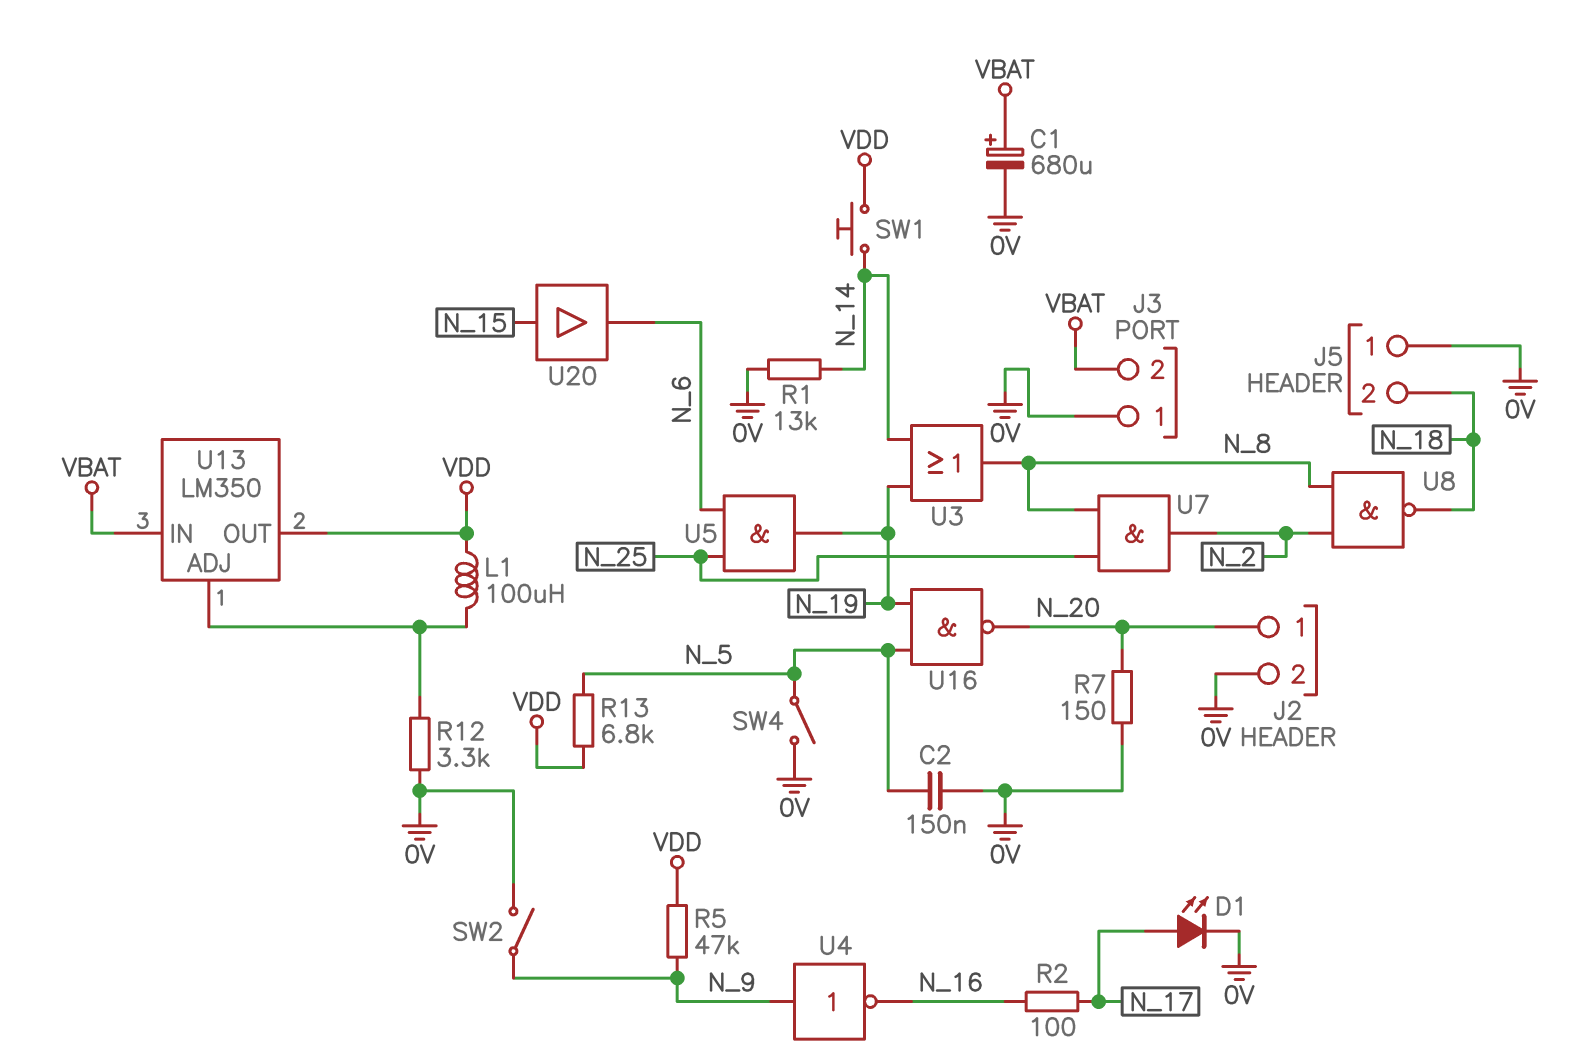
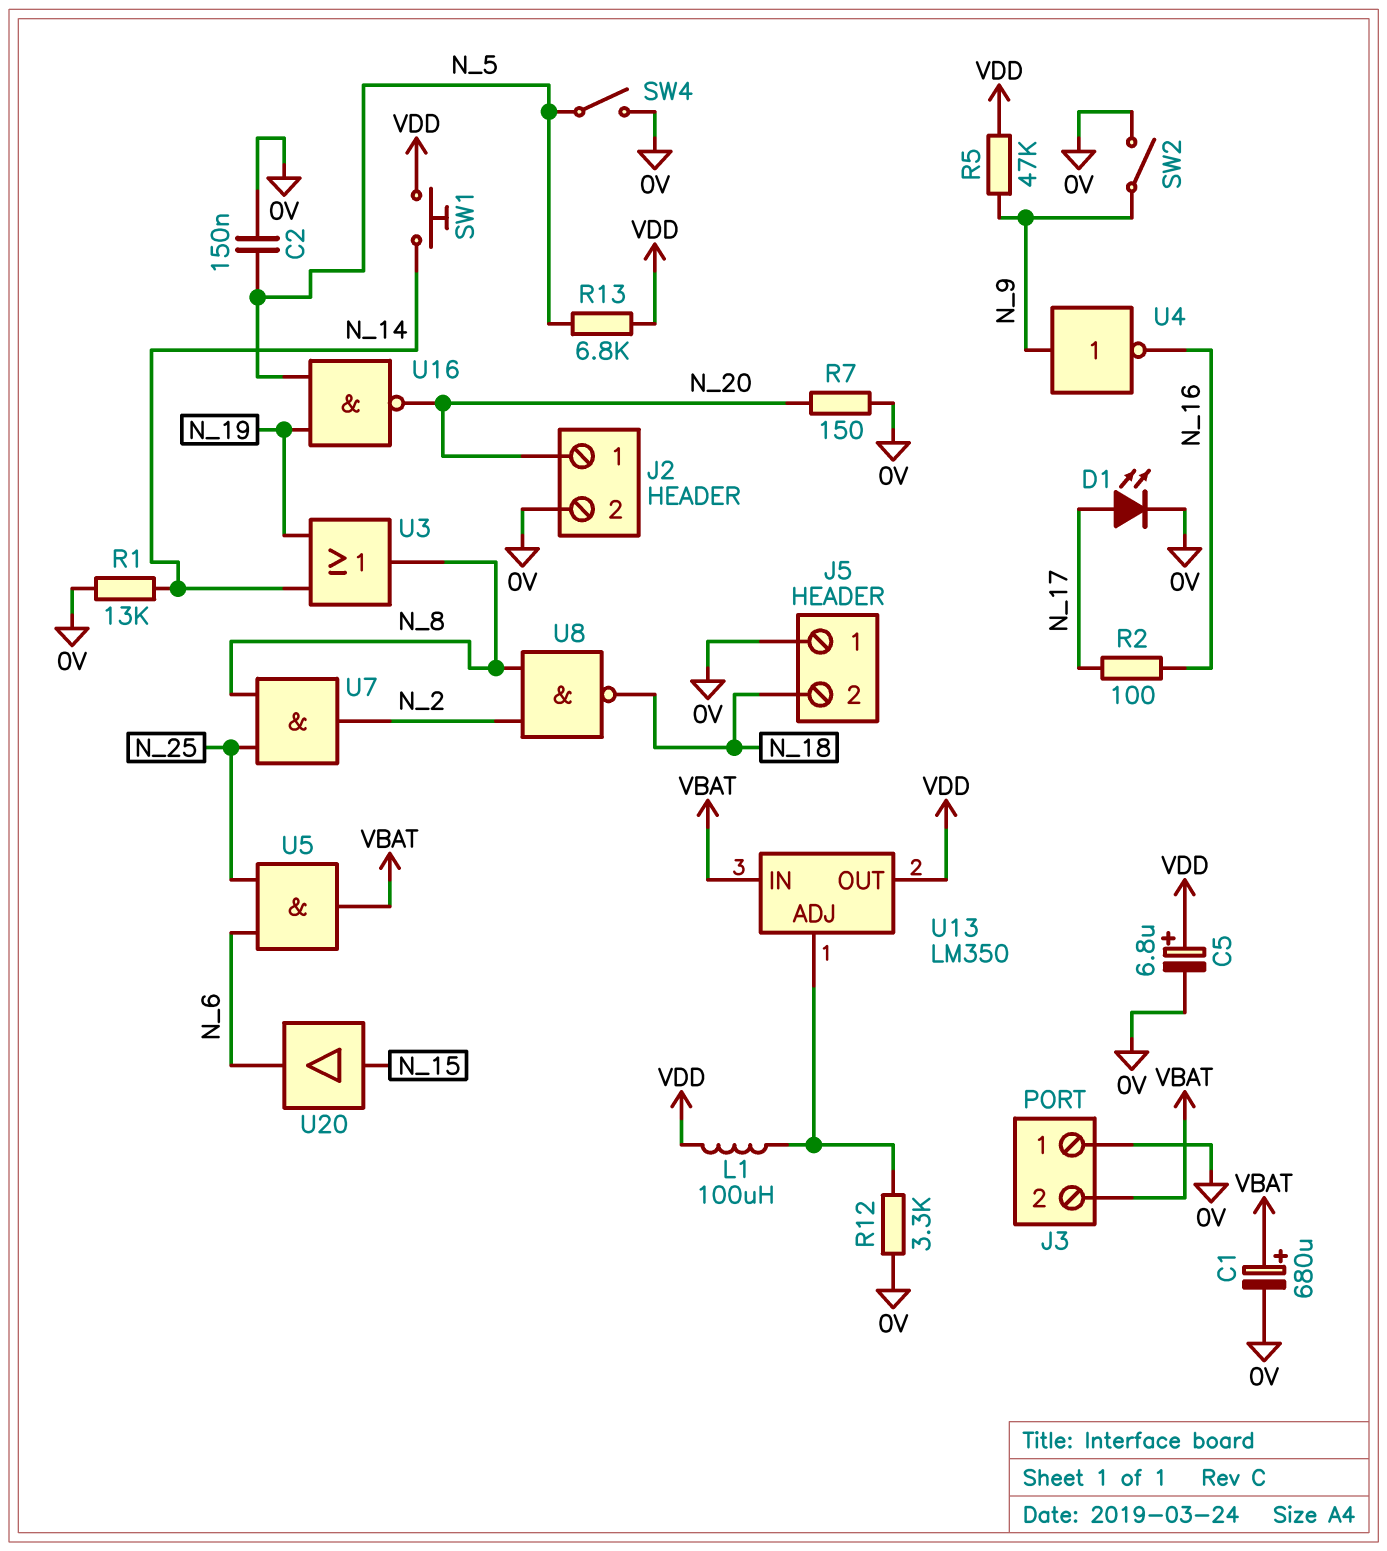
C5: none -> 6.8uF (plus VDD, minus 0V)
U5: AND (in N_6, in N_25, out N_19) -> AND (in N_6, in N_25, out VBAT)

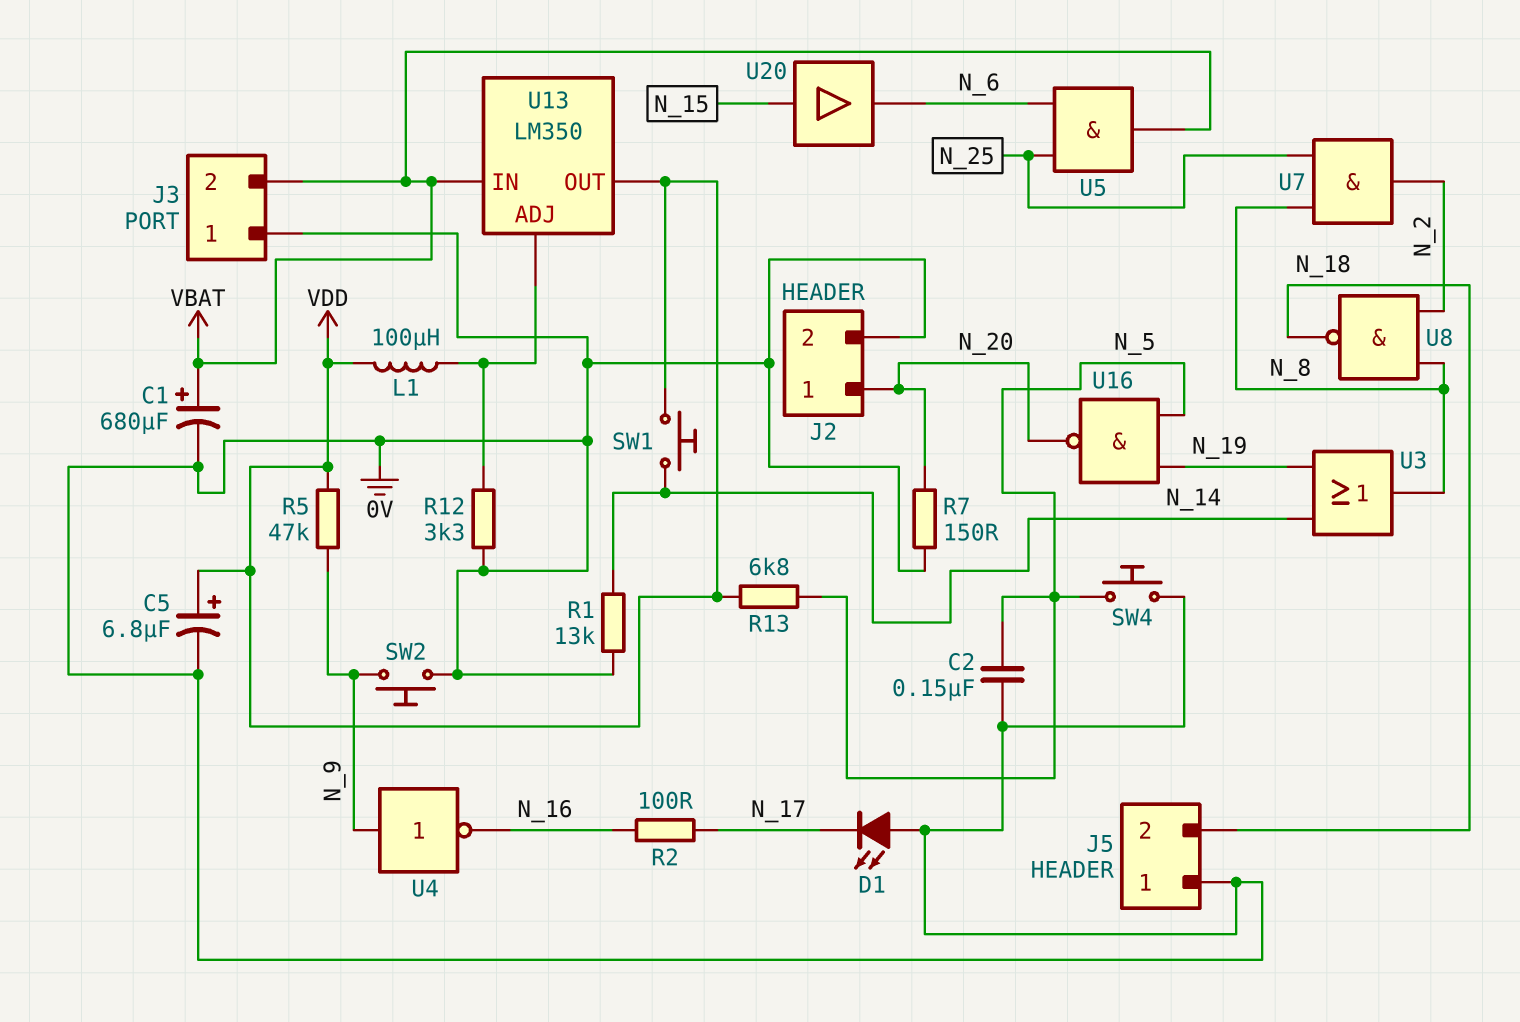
D1: LED (A N_17, K 0V) -> LED (A 0V, K N_17)
SW2: switch (0V, N_9) -> button (0V, N_9)
SW4: switch (0V, N_5) -> button (0V, N_5)

